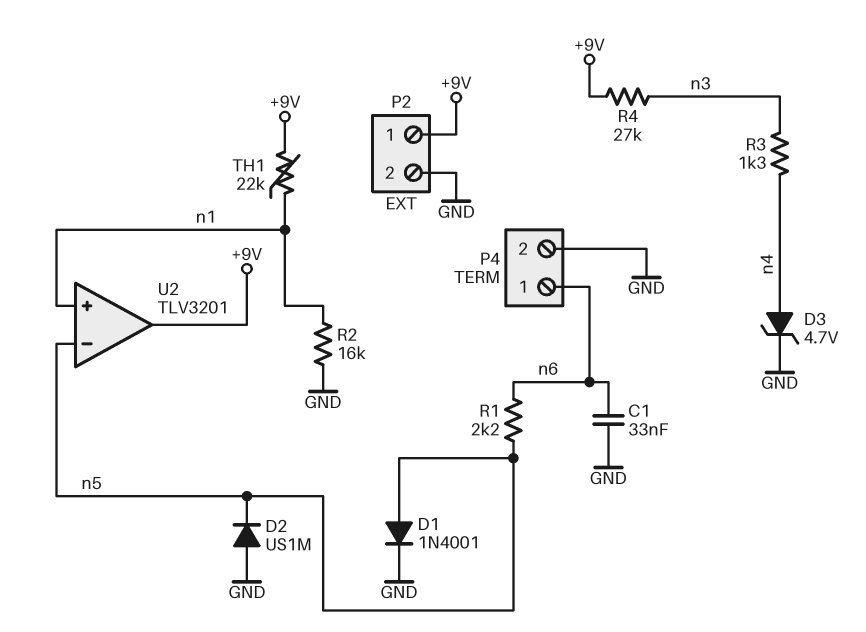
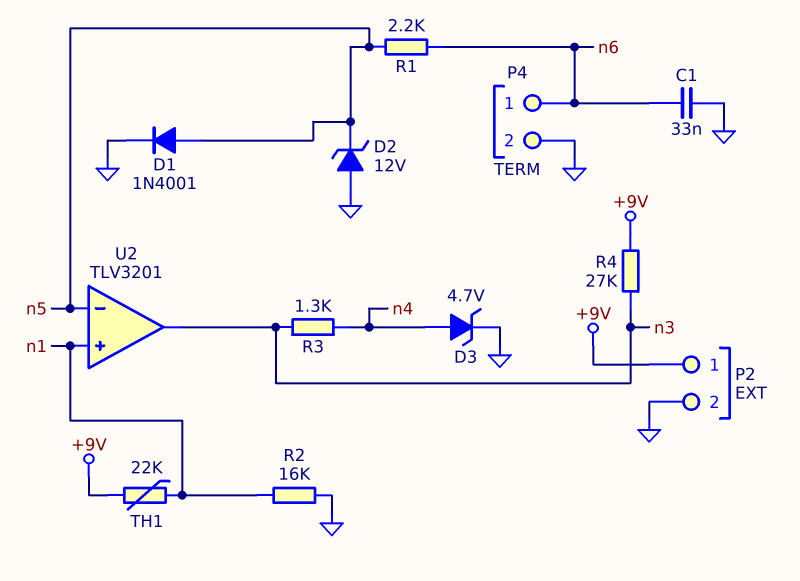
D2: diode US1M (A GND, K n5) -> zener 12V (A GND, K n5)
U2 pin out: +9V -> n3

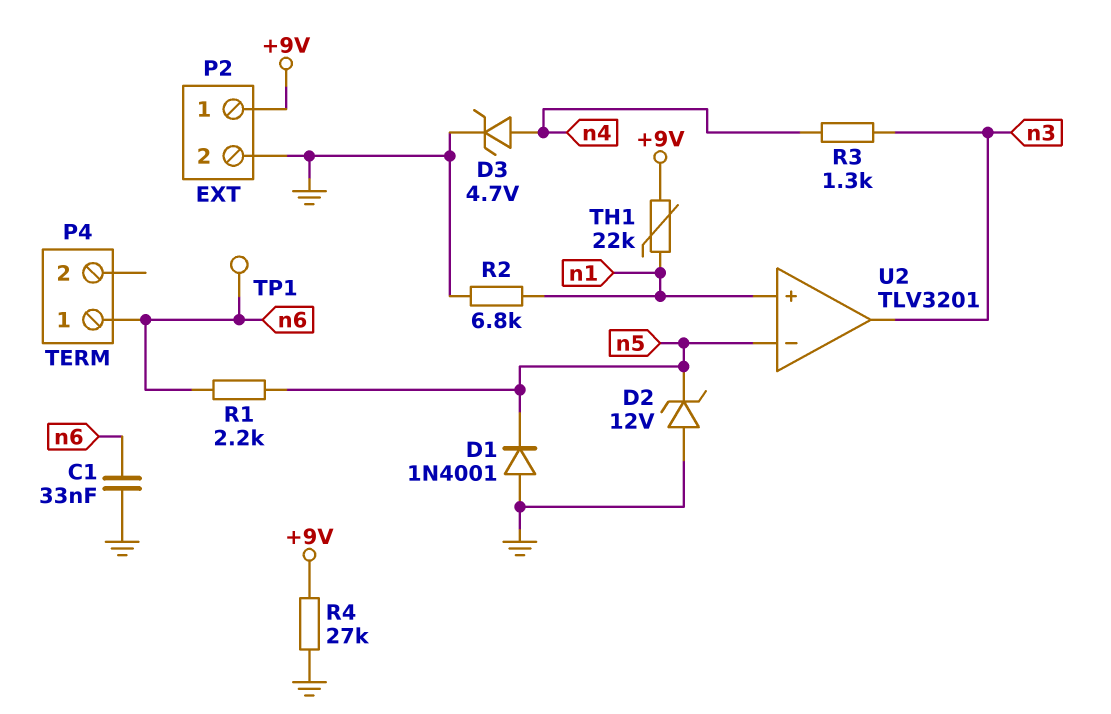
D1: diode 1N4001 (A n5, K GND) -> diode 1N4001 (A GND, K n5)
P4 pin 2: GND -> none
R2: 16k (GND, n1) -> 6.8k (GND, n1)
R4: 27k (+9V, n3) -> 27k (+9V, GND)
TP1: none -> test point (n6)

